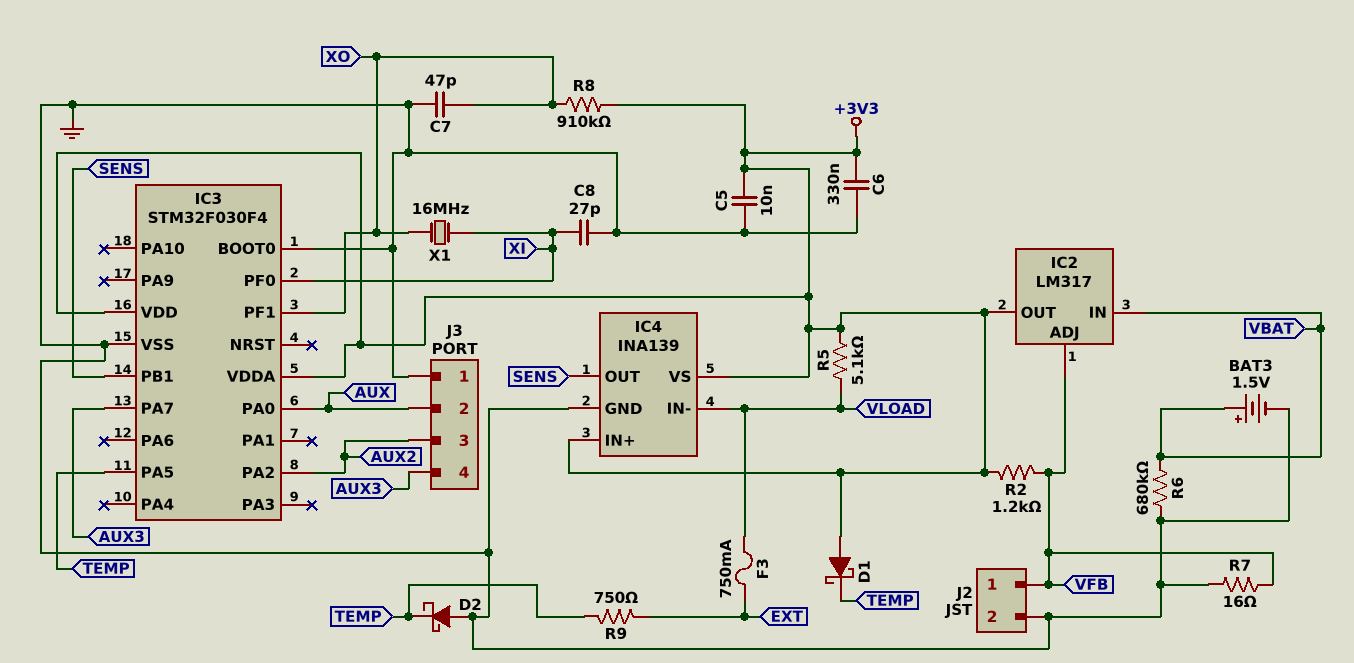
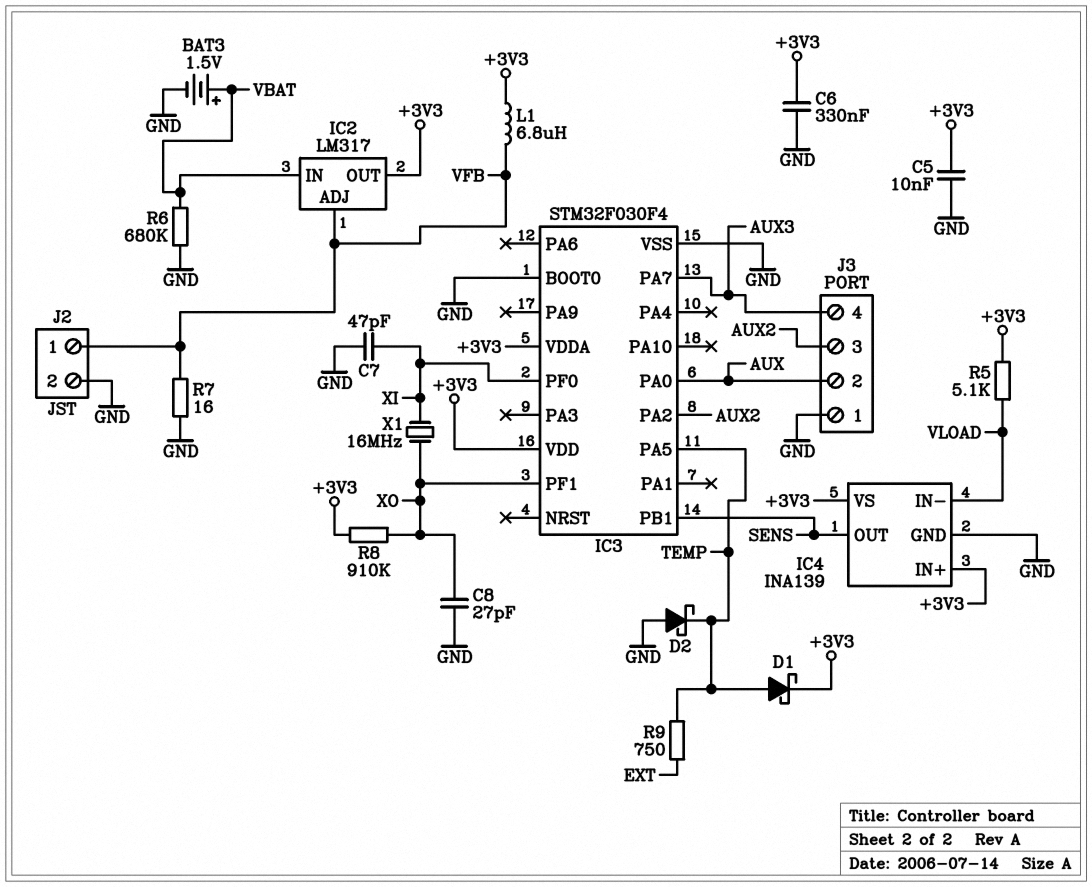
C7: 47pF (GND, XO) -> 47pF (GND, XI)
C8: 27pF (GND, XI) -> 27pF (GND, XO)
D1: schottky (A +3V3, K TEMP) -> schottky (A TEMP, K +3V3)
F3: 750mA (EXT, VLOAD) -> none
L1: none -> 6.8uH (+3V3, VFB)
R2: 1.2k (+3V3, VFB) -> none

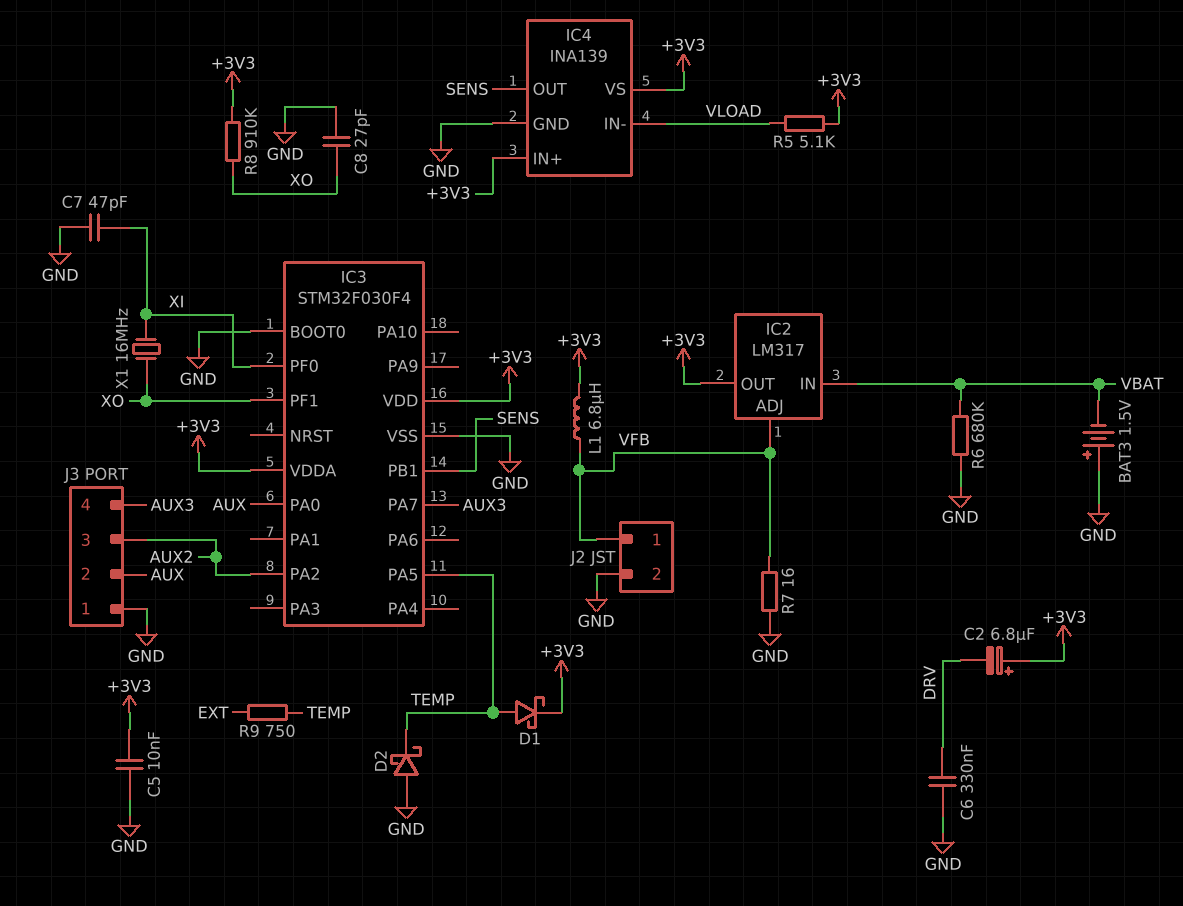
BAT3: 1.5V (plus VBAT, minus GND) -> 1.5V (plus GND, minus VBAT)
C2: none -> 6.8uF (plus +3V3, minus DRV)
C6: 330nF (+3V3, GND) -> 330nF (DRV, GND)

